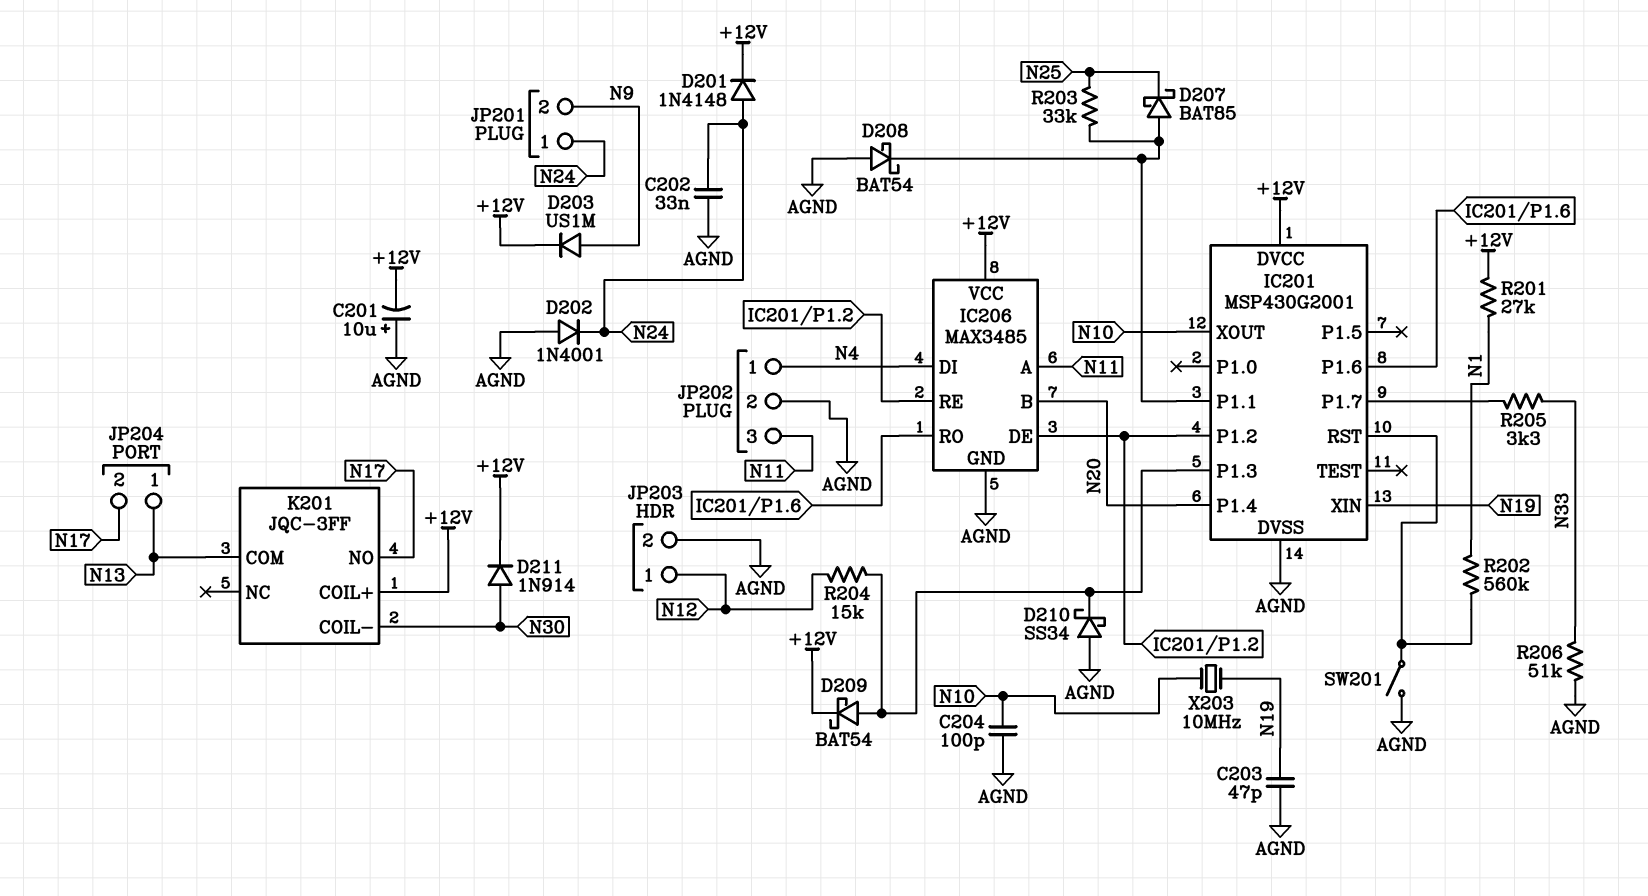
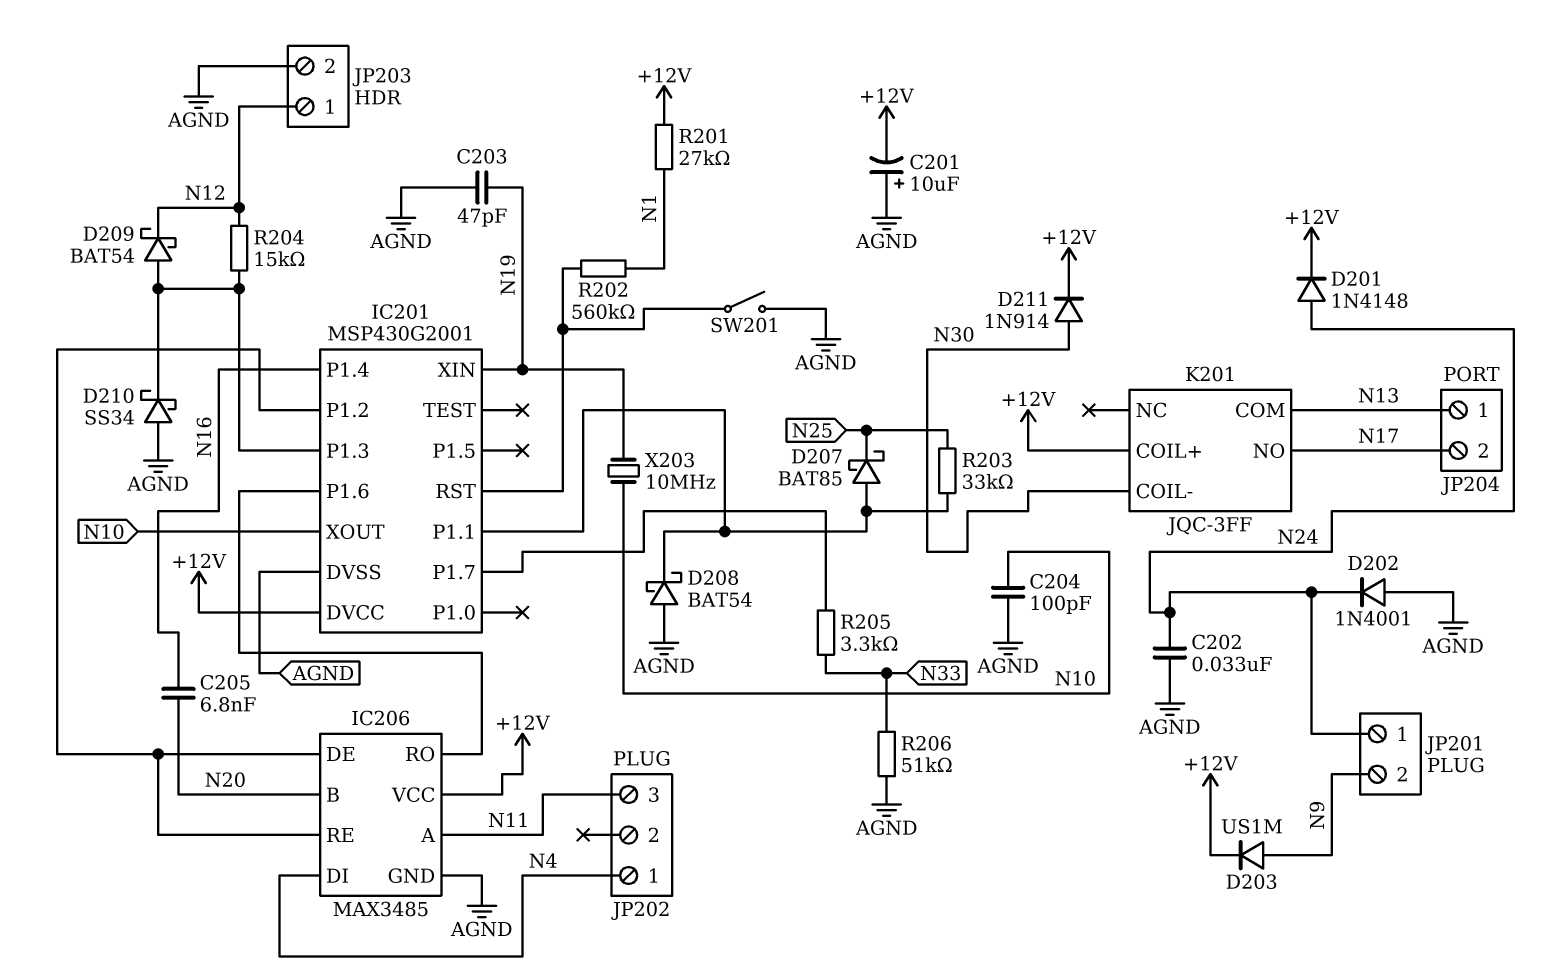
C205: none -> 6.8nF (N16, N20)
D209: schottky BAT54 (A IC201/P1.3, K +12V) -> schottky BAT54 (A IC201/P1.3, K N12)
IC201 pin P1.4: N20 -> N16
JP202 pin 2: AGND -> none

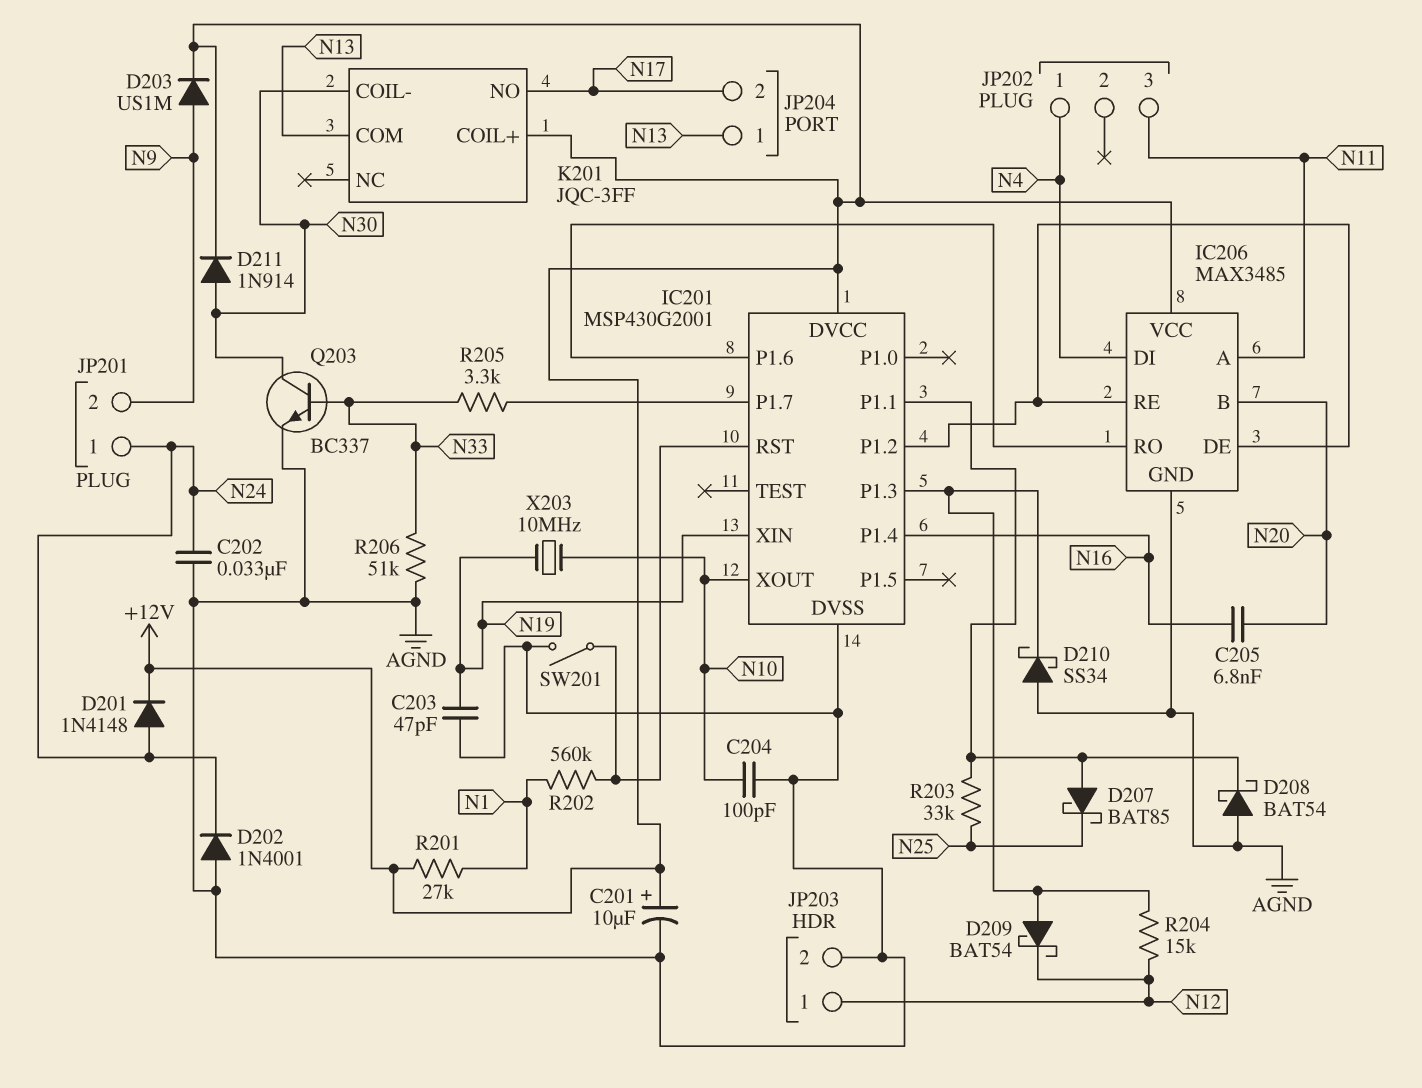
C201: 10uF (plus AGND, minus +12V) -> 10uF (plus +12V, minus AGND)
Q203: none -> NPN BC337 (B N33, C N30, E AGND)

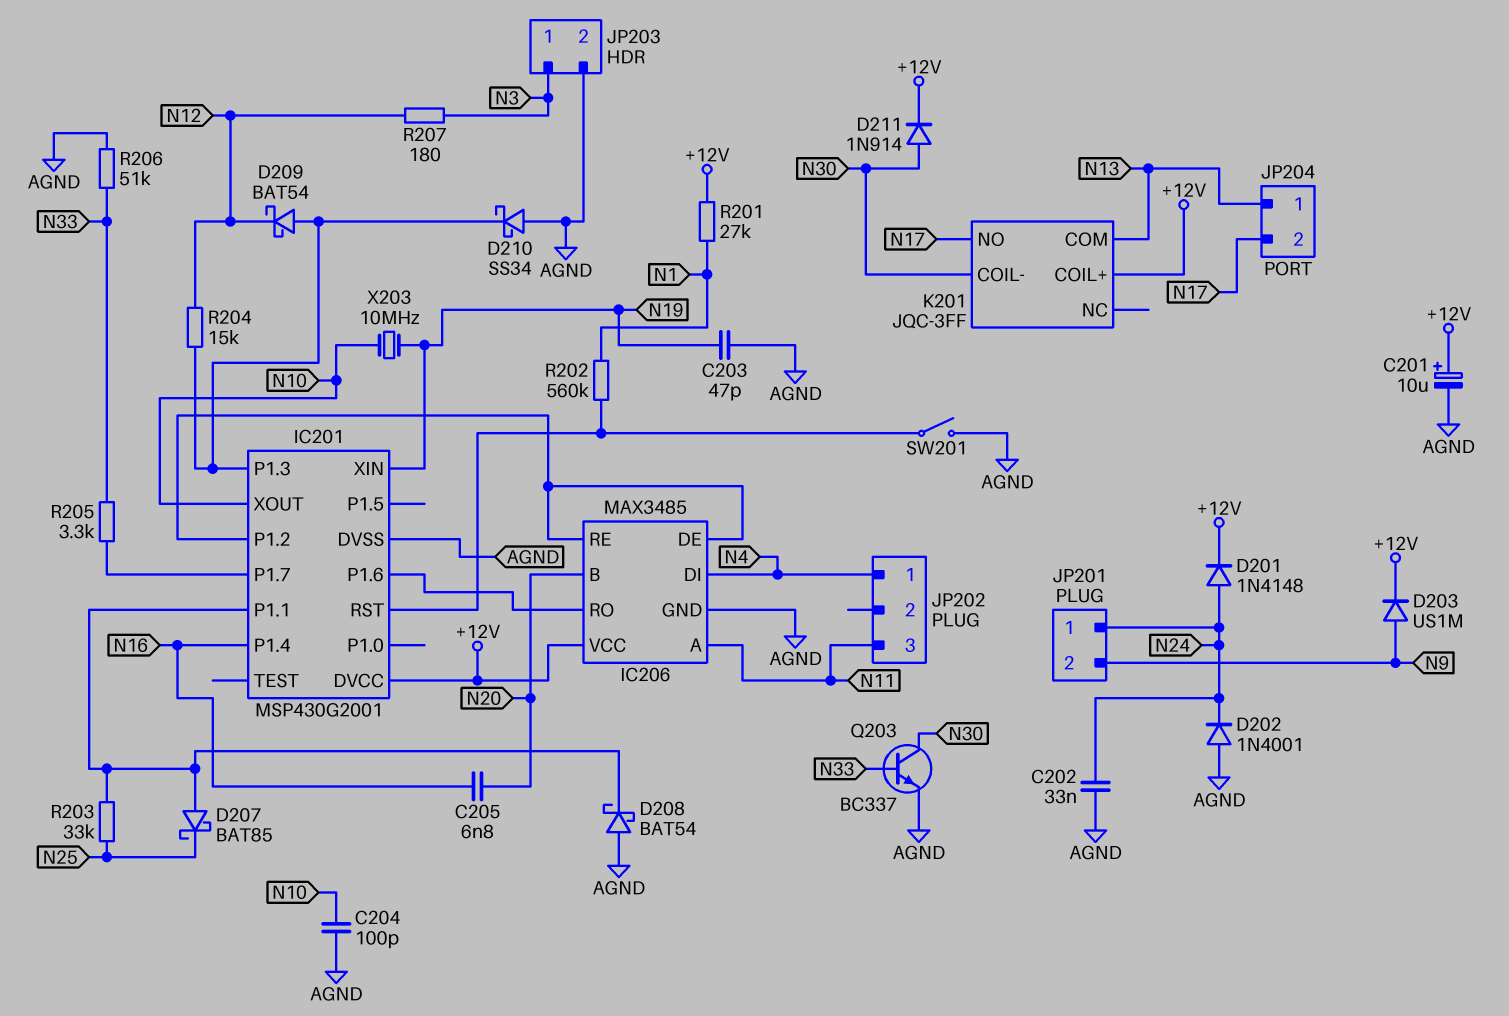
JP203 pin 1: N12 -> N3
R207: none -> 180 (N3, N12)

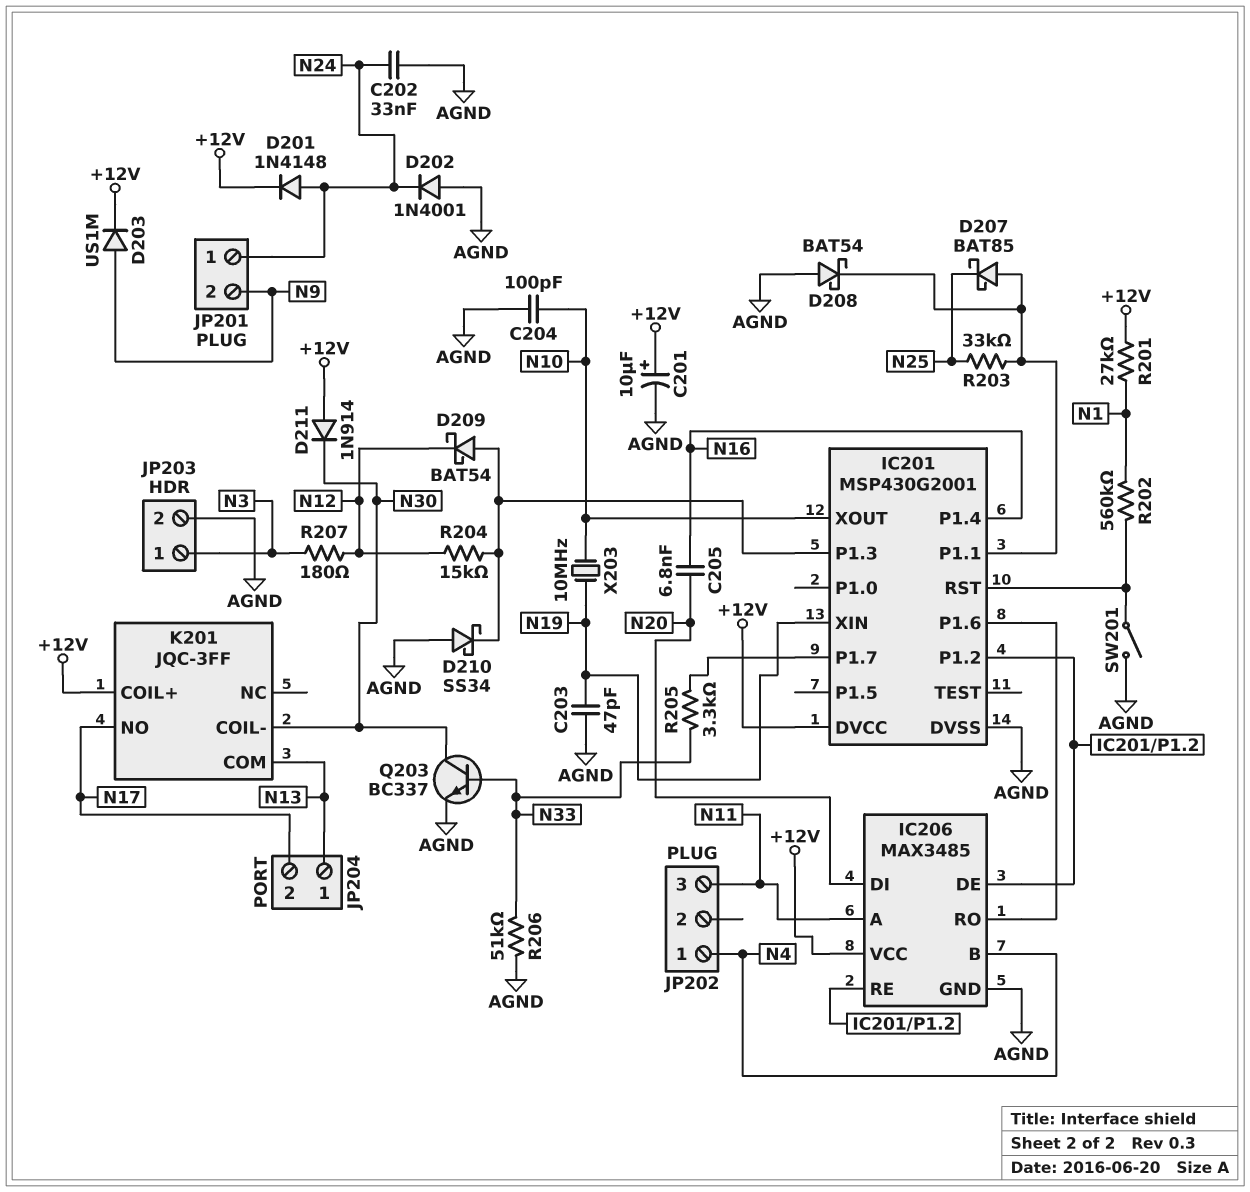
D211: diode 1N914 (A N30, K +12V) -> diode 1N914 (A +12V, K N30)
IC206 pin B: N20 -> N4
IC206 pin DI: N4 -> N20

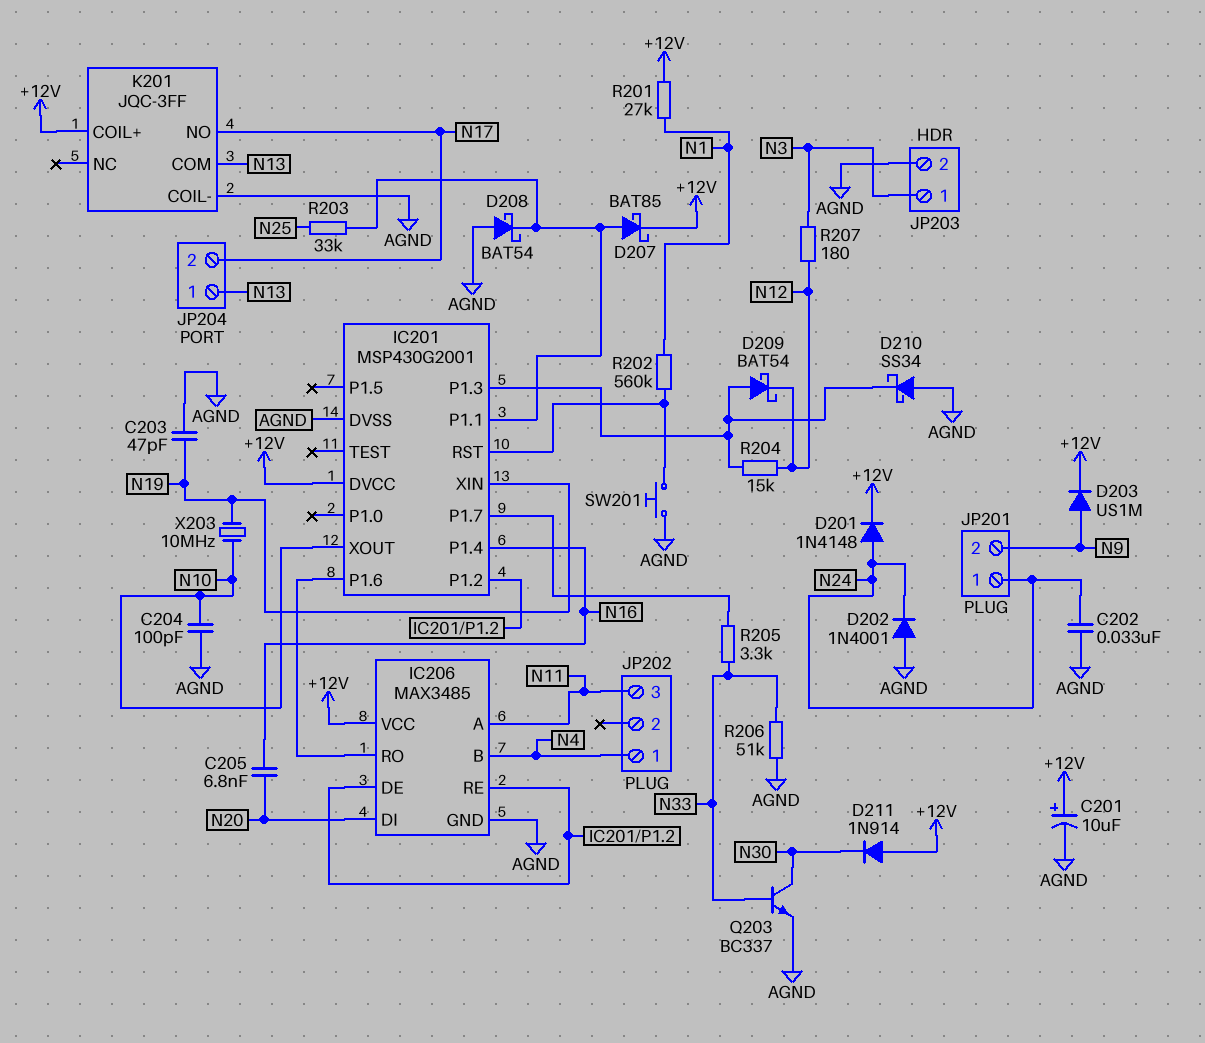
D207: schottky BAT85 (A IC201/P1.1, K N25) -> schottky BAT85 (A IC201/P1.1, K +12V)
K201 pin COIL-: N30 -> AGND
SW201: switch (AGND, IC201/RST) -> button (AGND, IC201/RST)

